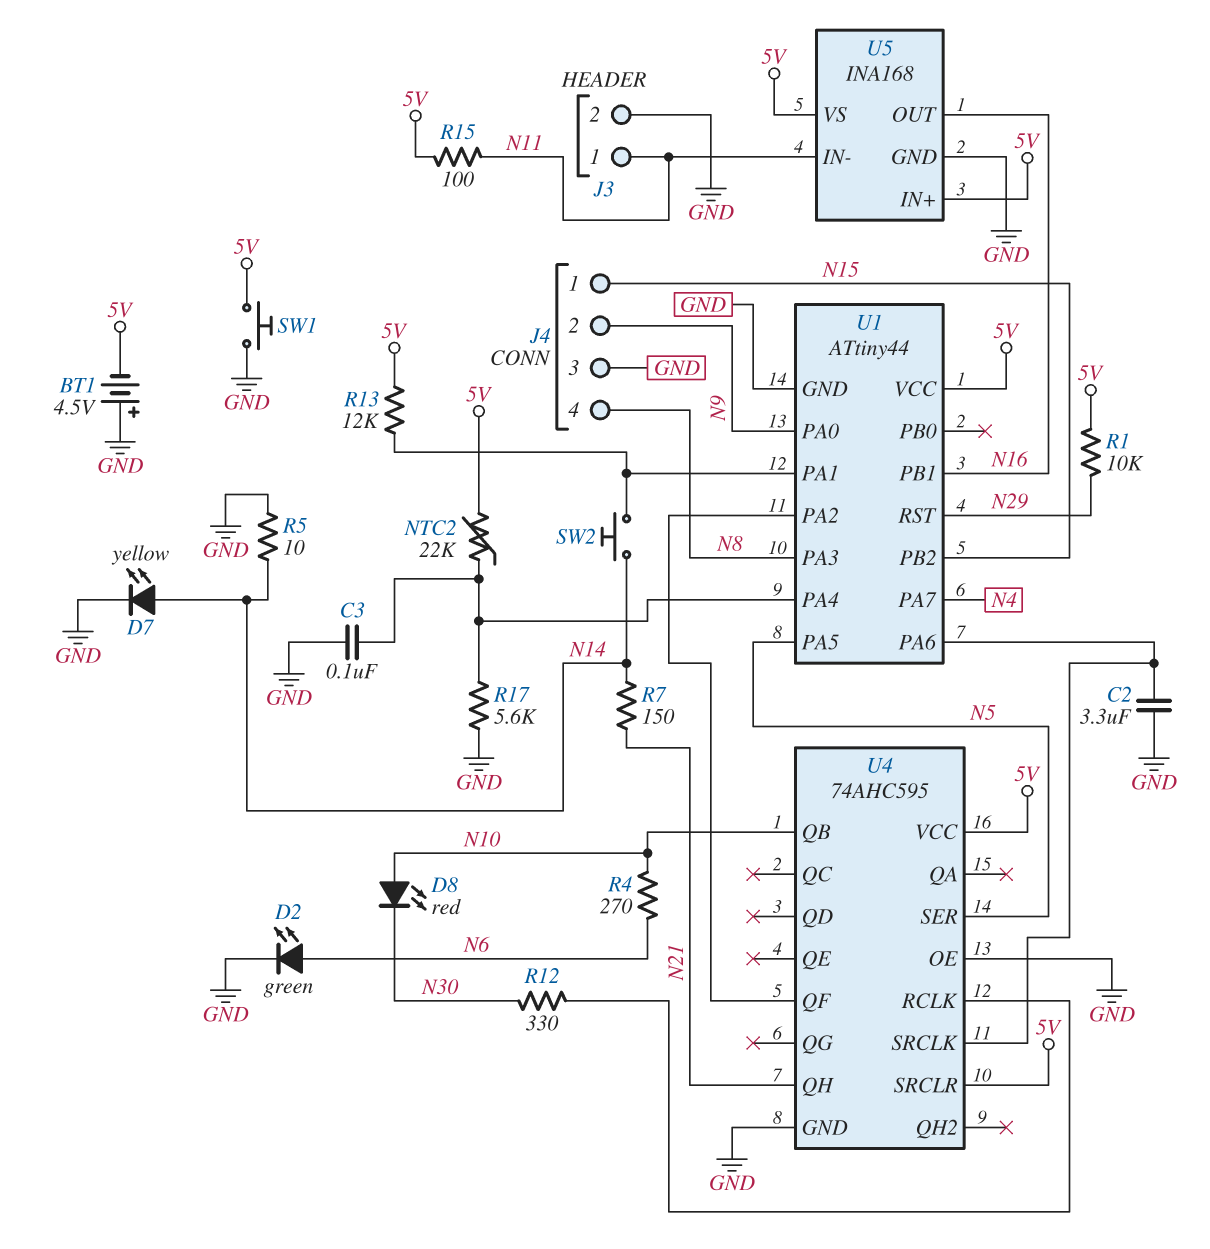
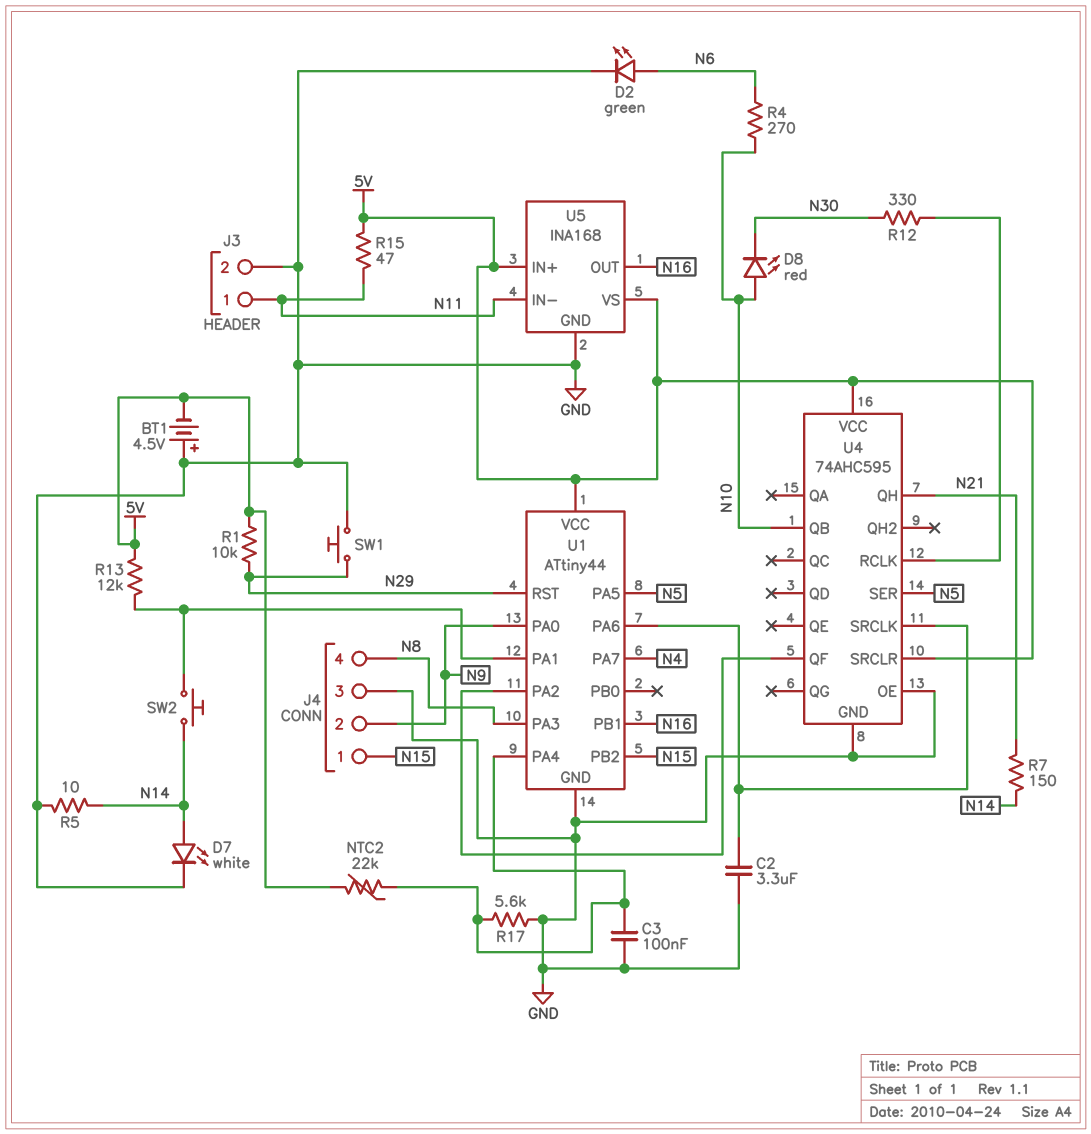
D7: LED yellow (A N14, K GND) -> LED white (A N14, K GND)
R15: 100 (5V, N11) -> 47 (5V, N11)
SW1: button (5V, GND) -> button (GND, N29)

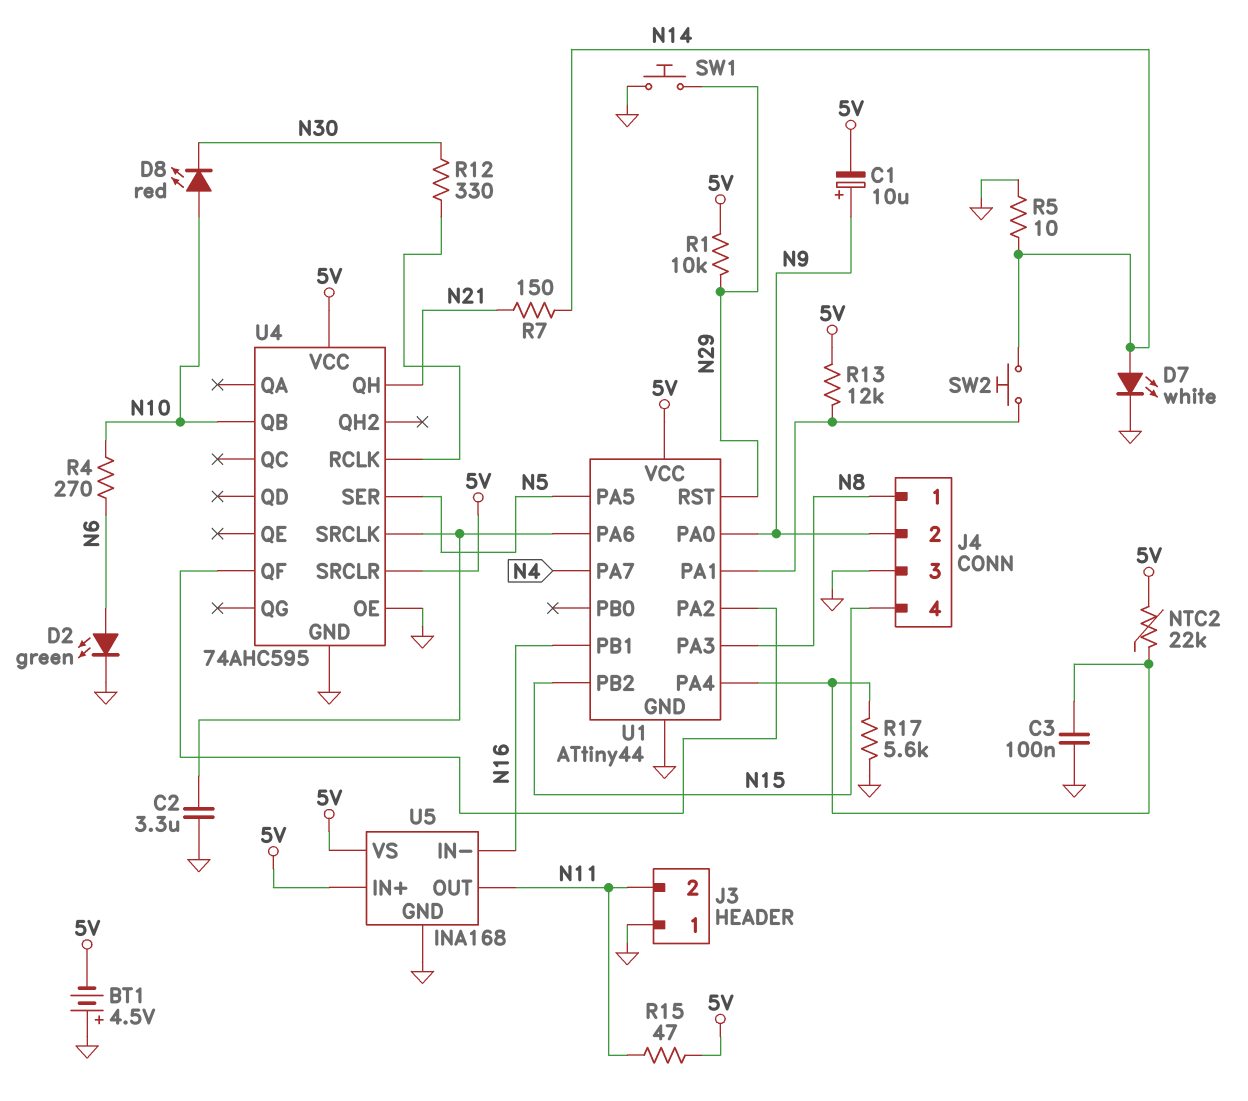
C1: none -> 10uF (plus N9, minus 5V)
J3 pin 1: N11 -> GND
J3 pin 2: GND -> N11
J4 pin 1: N15 -> N8
J4 pin 4: N8 -> N15
U5 pin IN-: N11 -> N16
U5 pin OUT: N16 -> N11

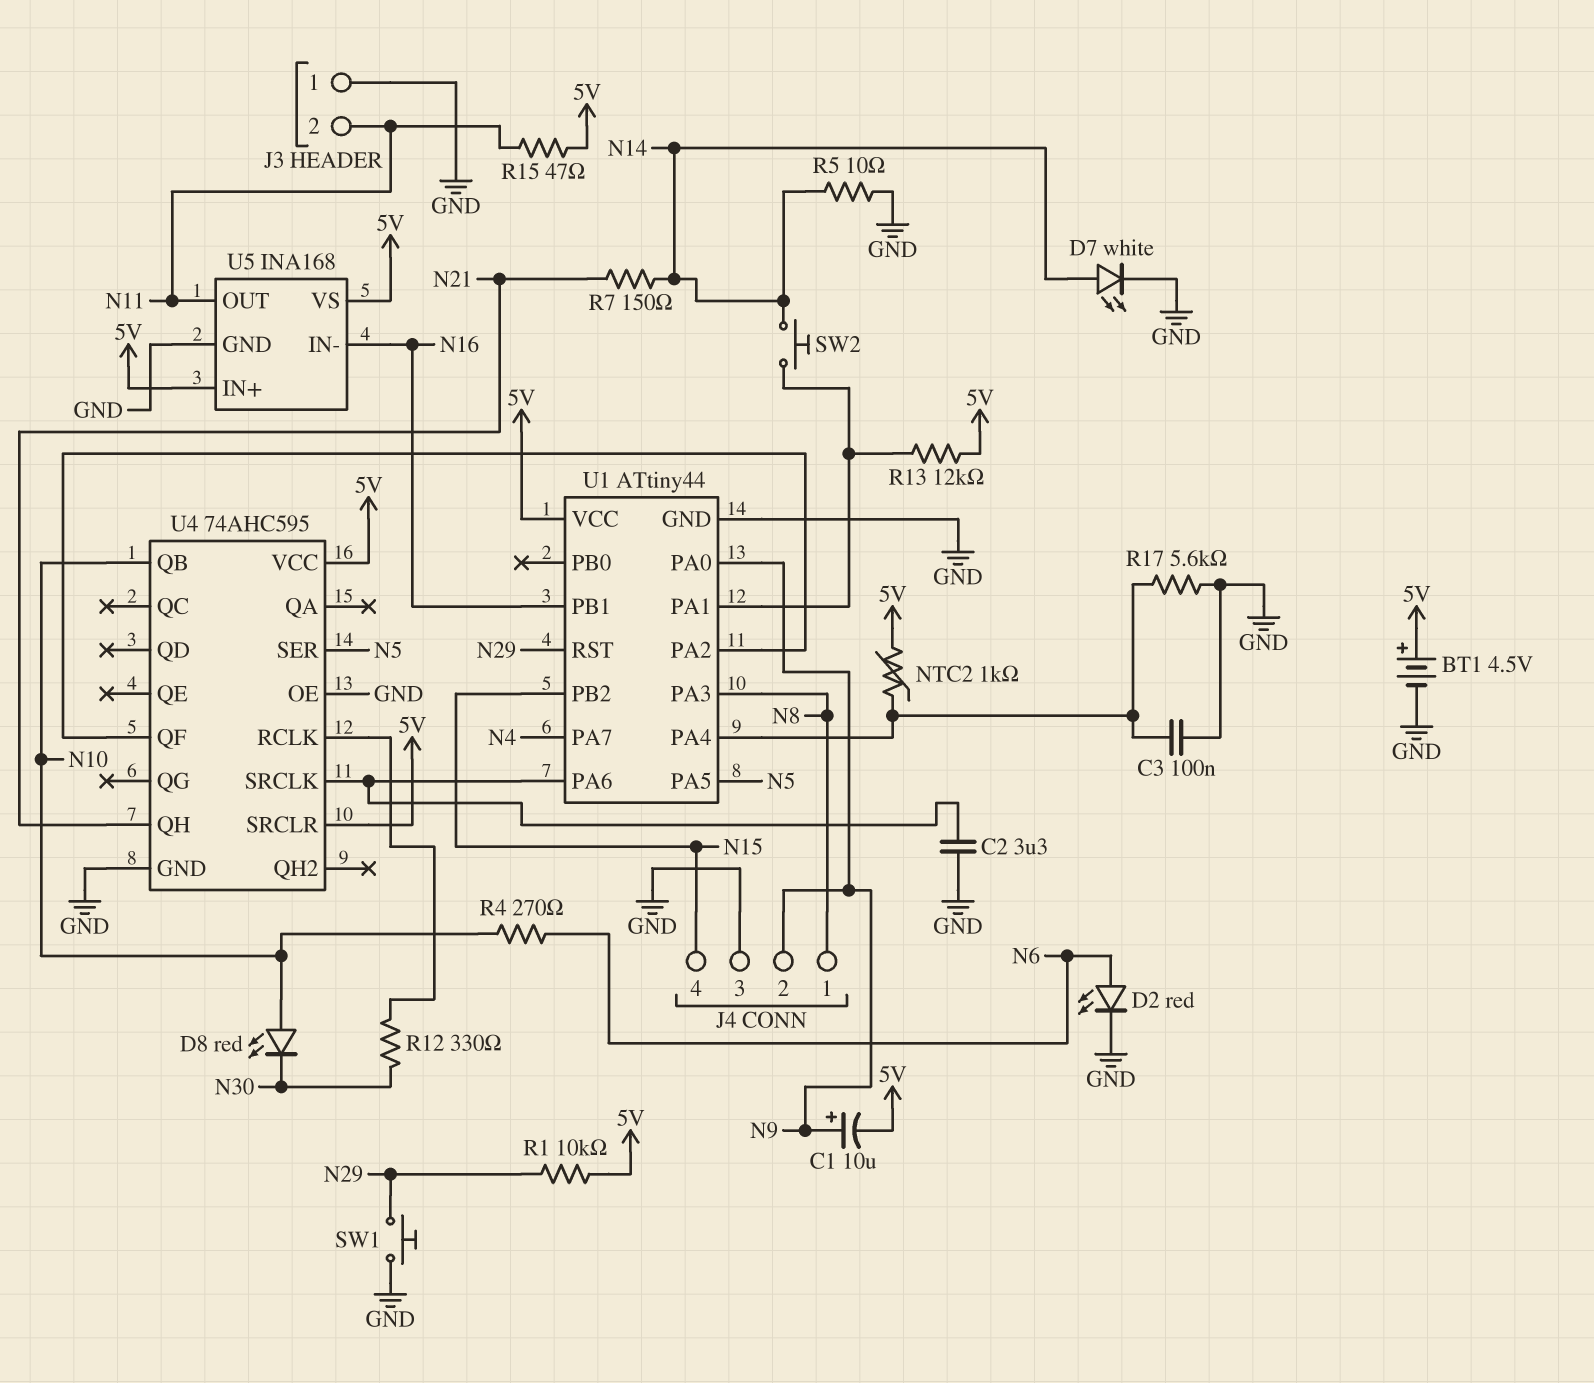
BT1: 4.5V (plus GND, minus 5V) -> 4.5V (plus 5V, minus GND)
D2: LED green (A N6, K GND) -> LED red (A N6, K GND)
NTC2: 22k (5V, U1/PA4) -> 1k (5V, U1/PA4)

